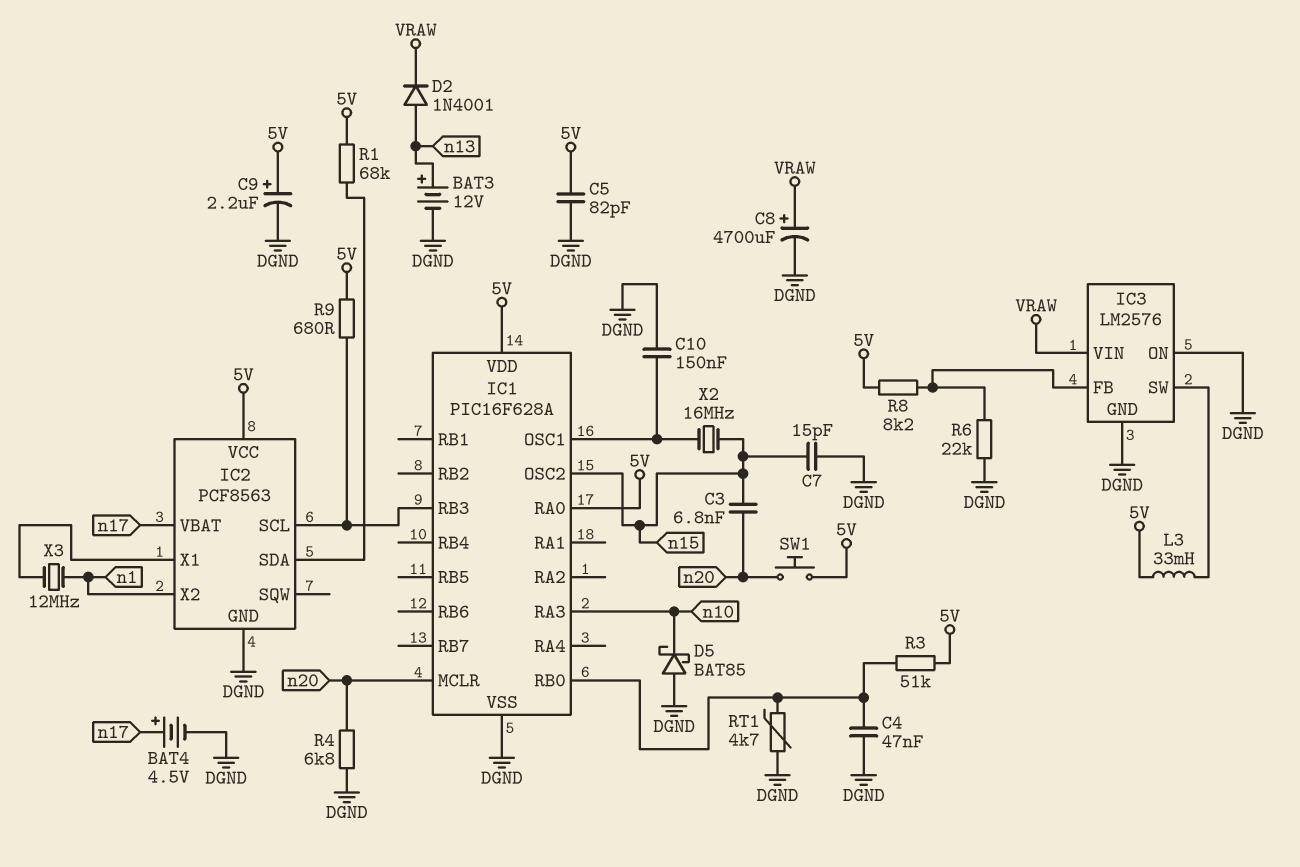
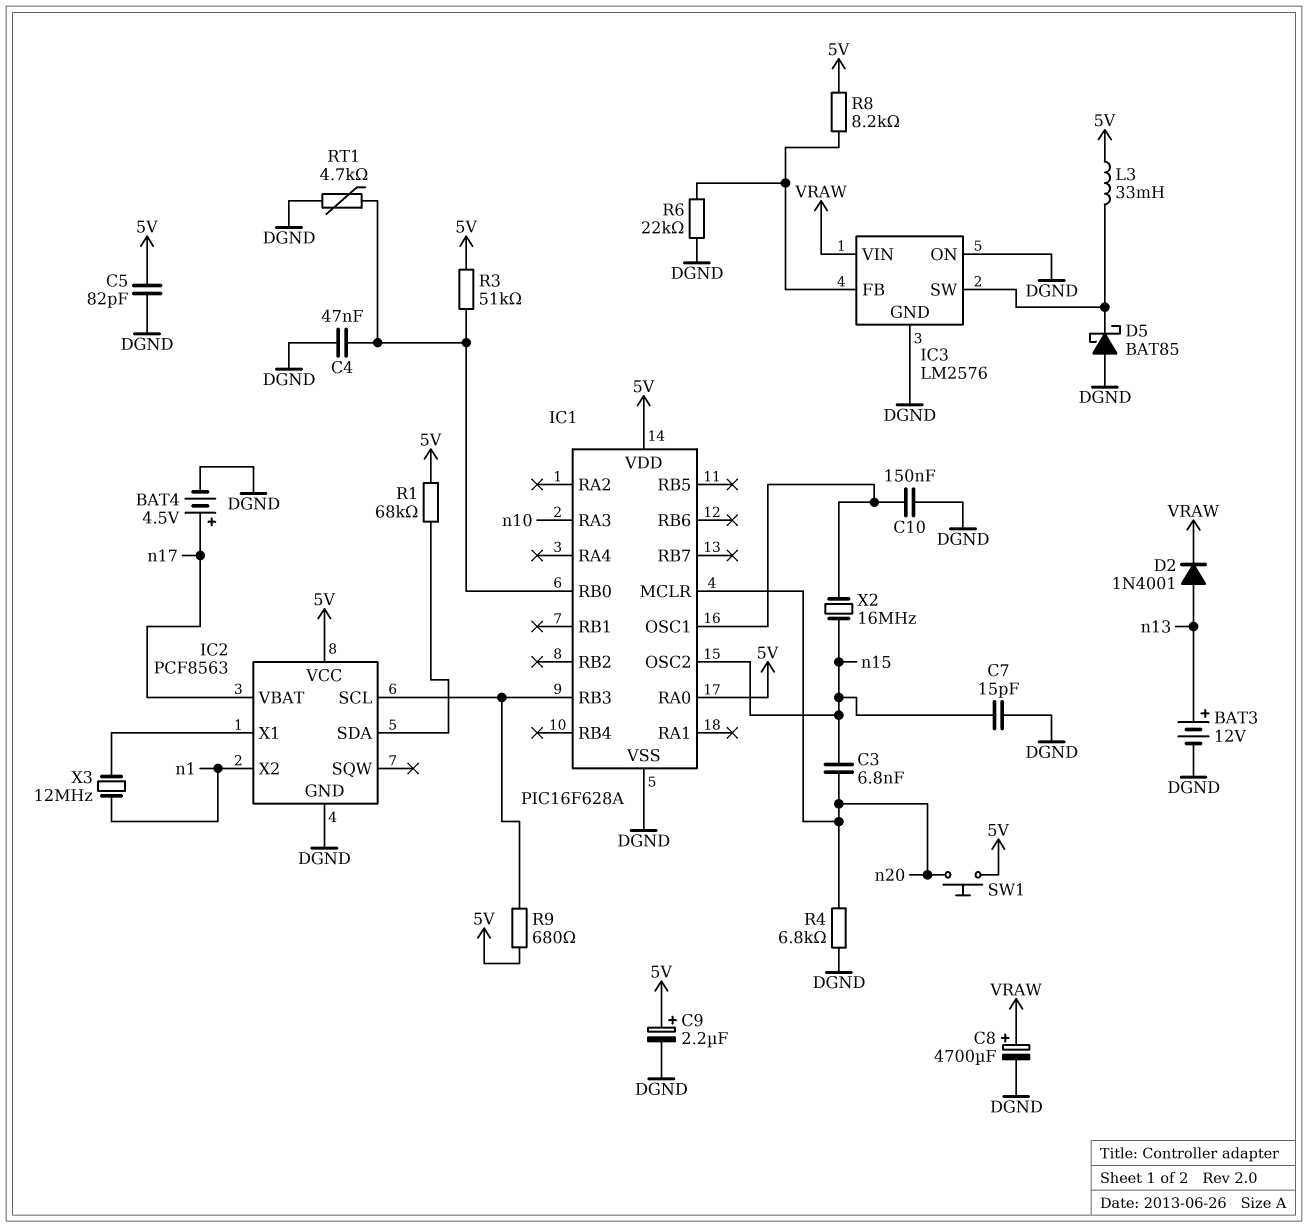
D5: schottky BAT85 (A DGND, K n10) -> schottky BAT85 (A DGND, K IC3/SW)

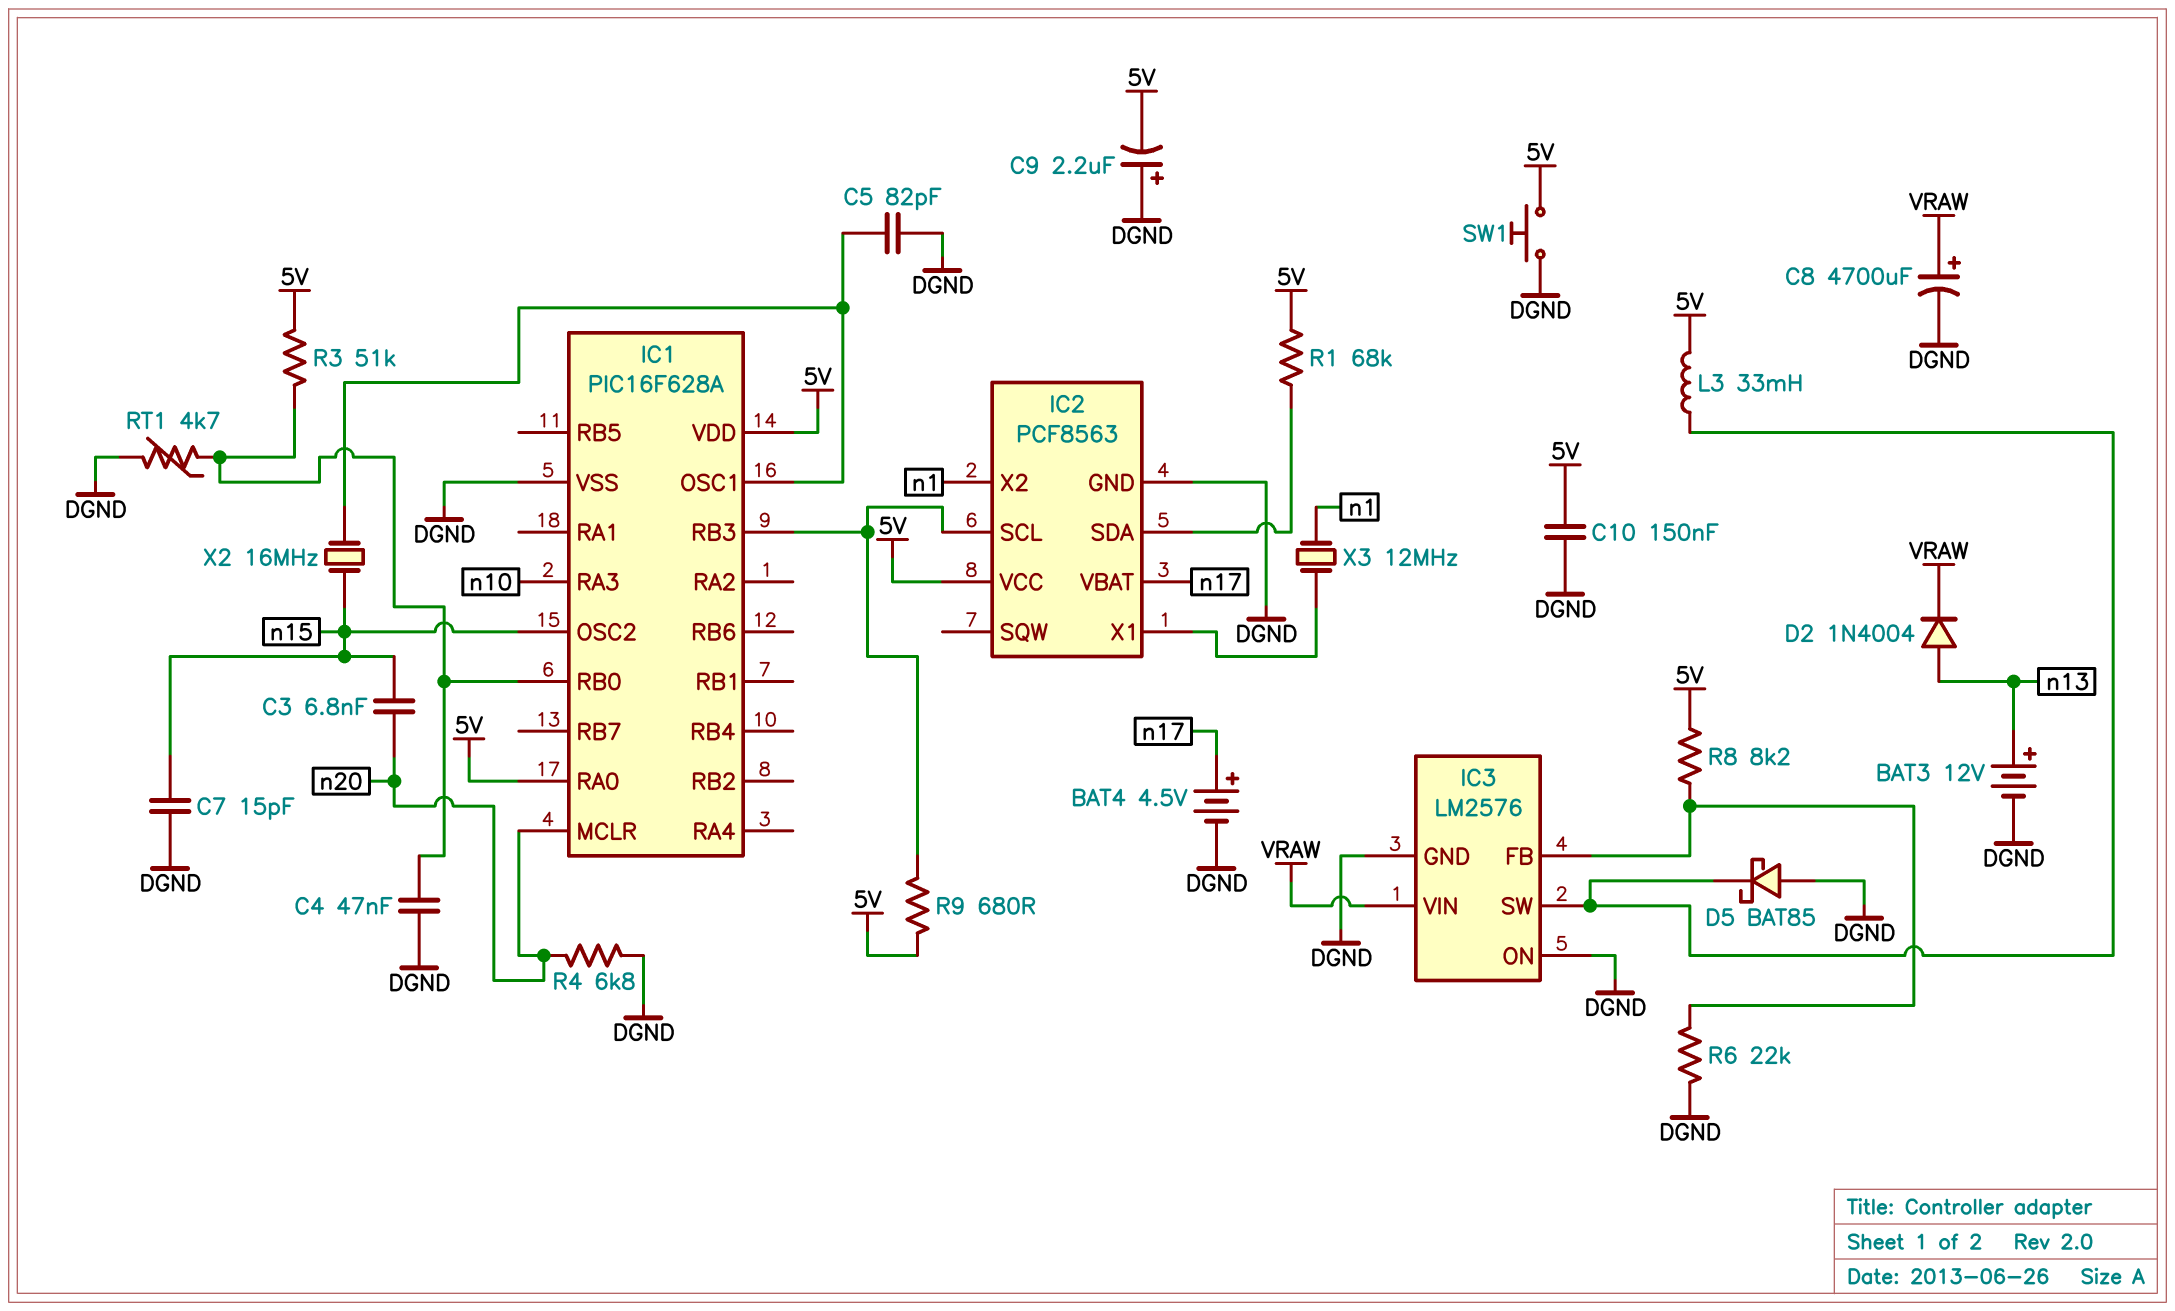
C5: 82pF (5V, DGND) -> 82pF (DGND, IC1/OSC1)
C9: 2.2uF (plus 5V, minus DGND) -> 2.2uF (plus DGND, minus 5V)
C10: 150nF (DGND, IC1/OSC1) -> 150nF (5V, DGND)
D2: diode 1N4001 (A n13, K VRAW) -> diode 1N4004 (A n13, K VRAW)
SW1: button (5V, n20) -> button (5V, DGND)

